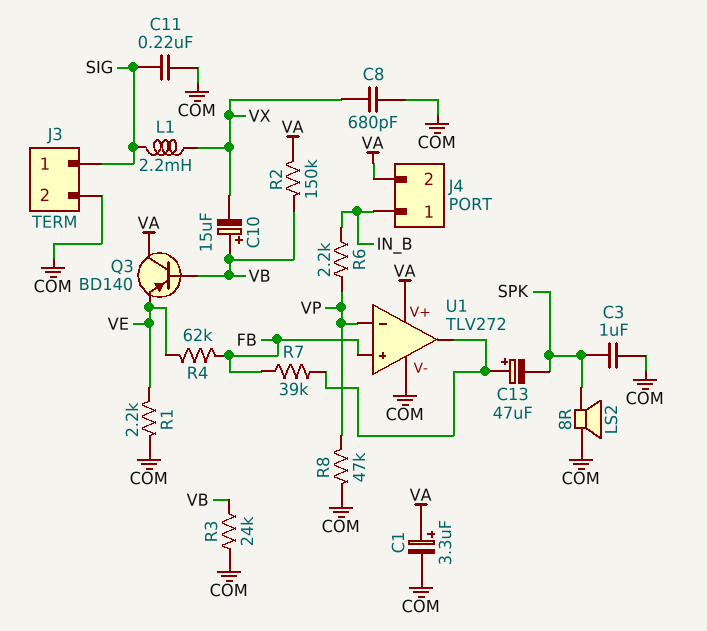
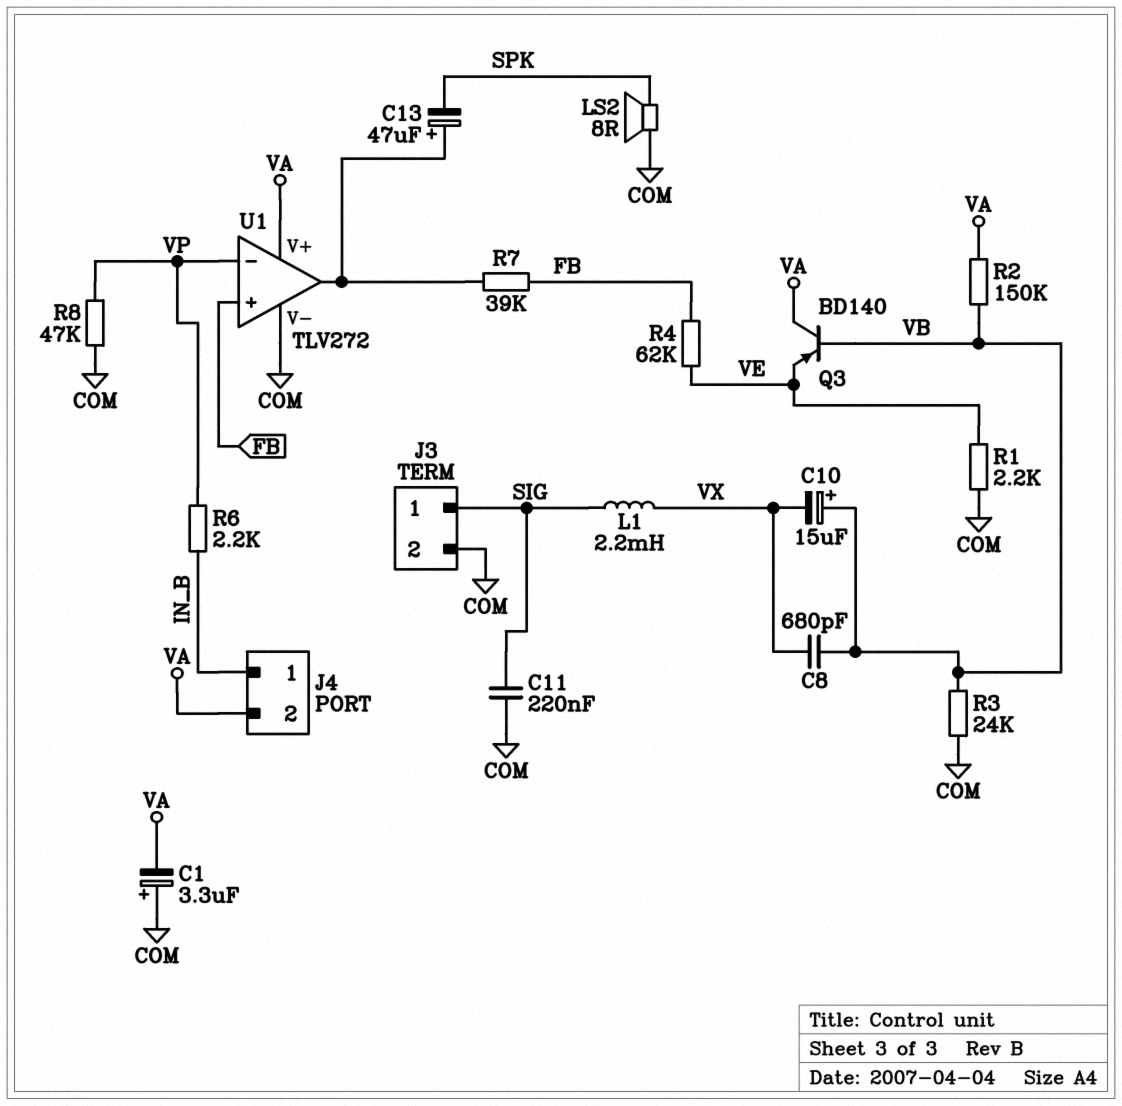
C1: 3.3uF (plus VA, minus COM) -> 3.3uF (plus COM, minus VA)
C3: 1uF (COM, SPK) -> none
C8: 680pF (COM, VX) -> 680pF (VB, VX)

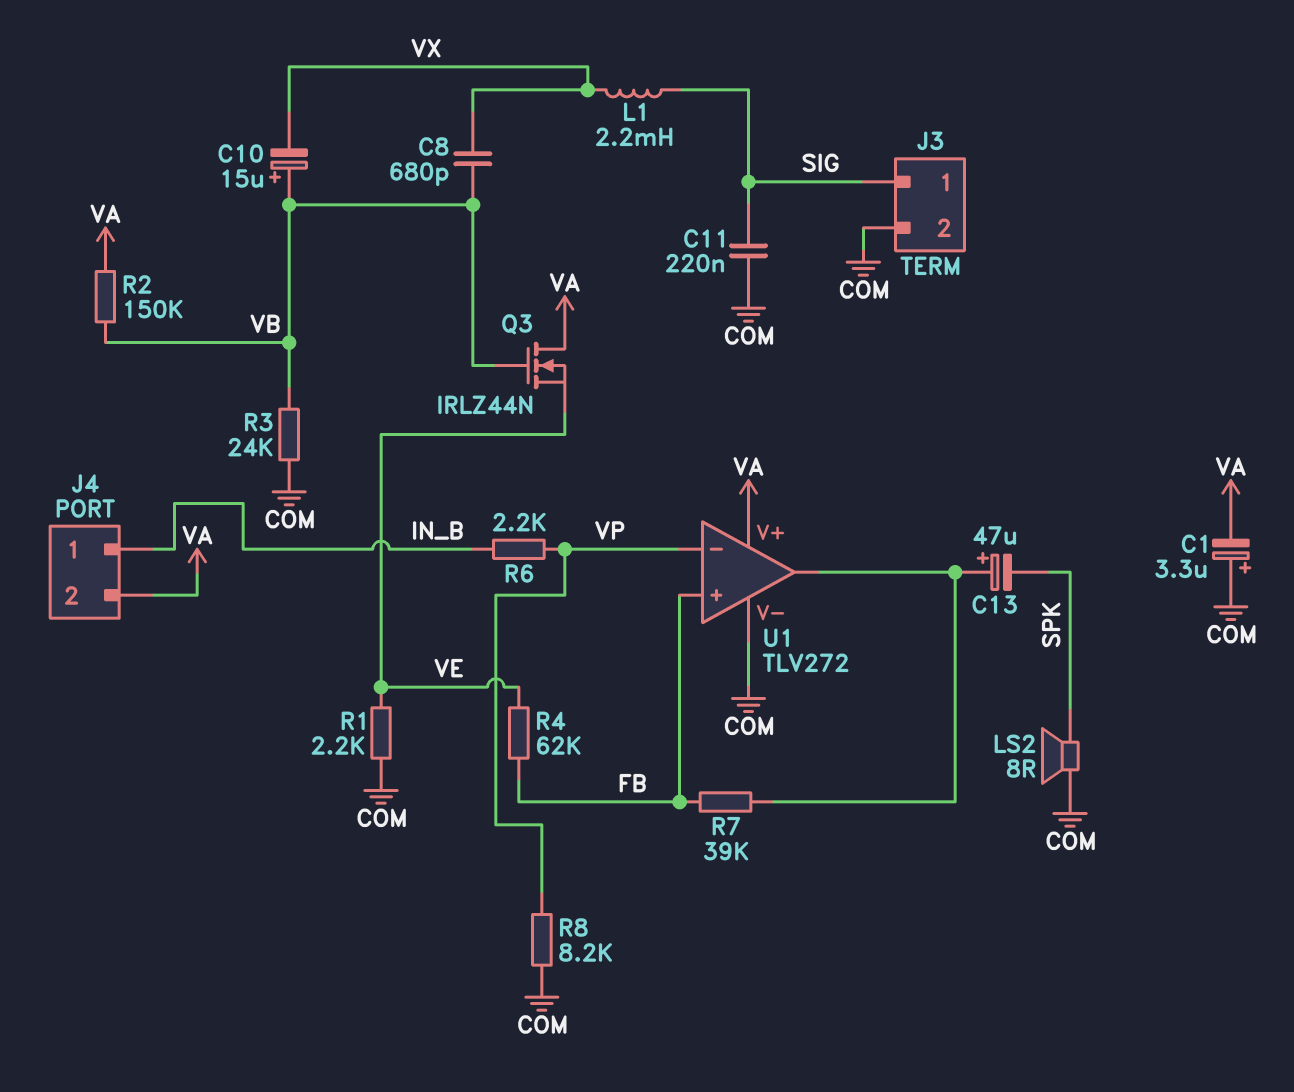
Q3: PNP BD140 (B VB, C VA, E VE) -> NMOS IRLZ44N (G VB, D VA, S VE)
R8: 47k (COM, VP) -> 8.2k (COM, VP)

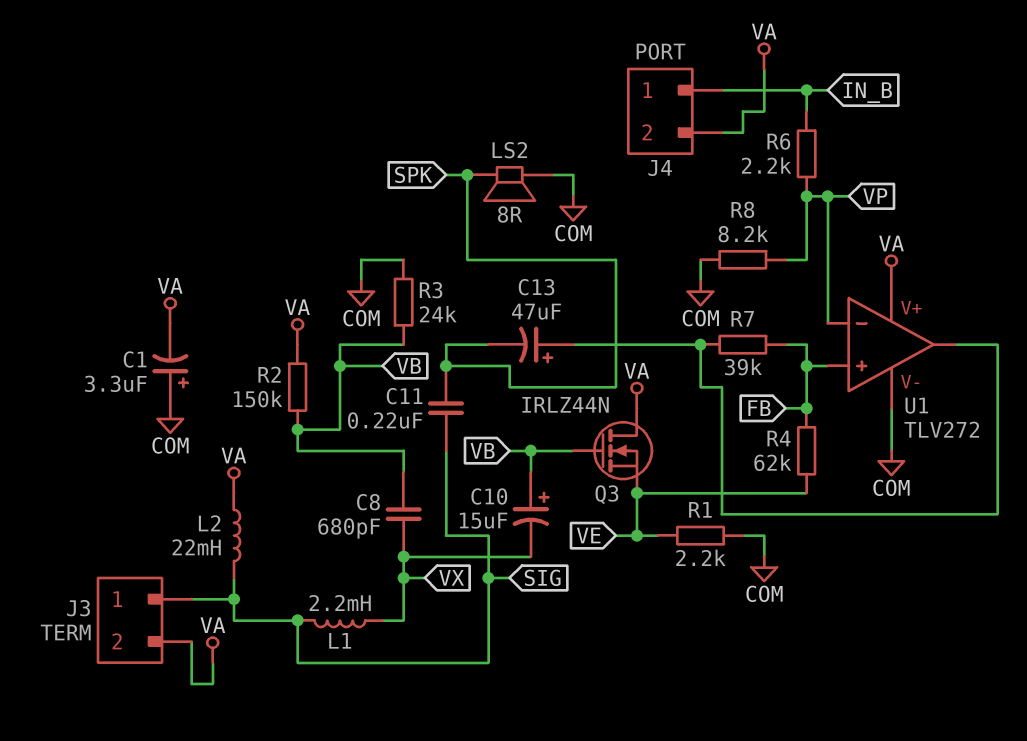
C11: 220nF (COM, SIG) -> 220nF (SIG, SPK)
J3 pin 2: COM -> VA
L2: none -> 22mH (SIG, VA)

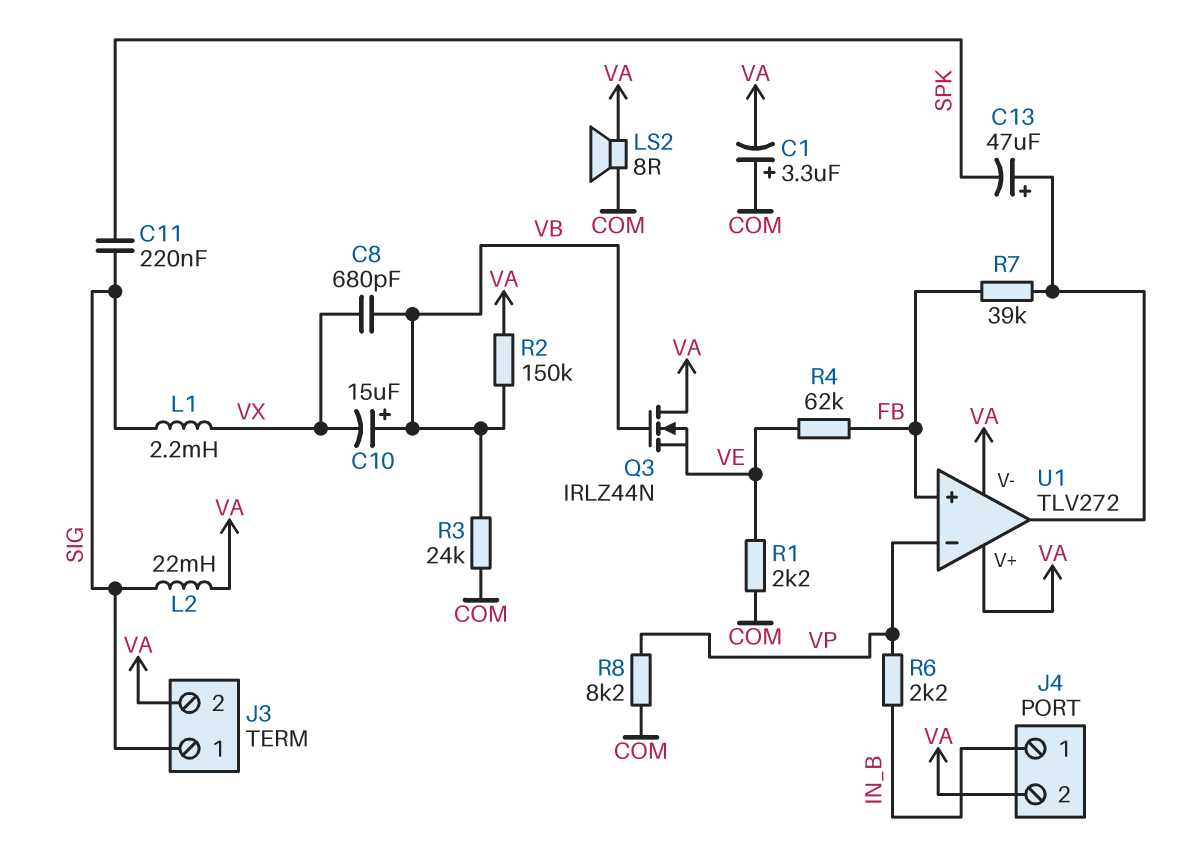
LS2: speaker 8R (COM, SPK) -> speaker 8R (COM, VA)
U1 pin V-: COM -> VA

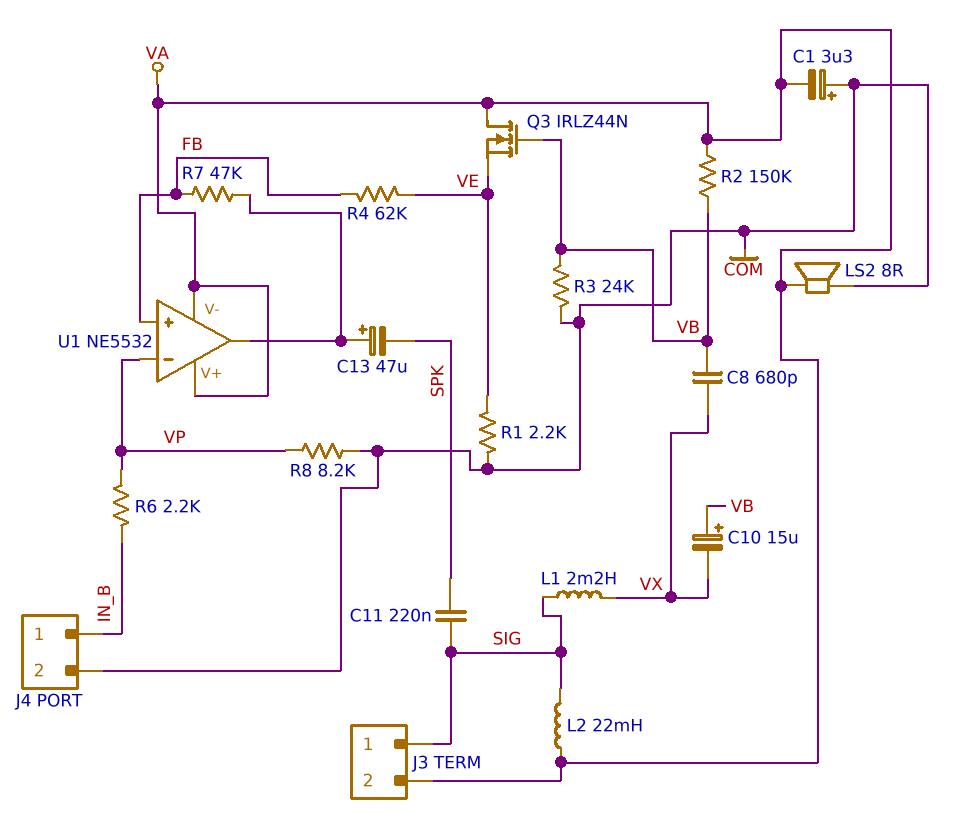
J4 pin 2: VA -> COM
R7: 39k (FB, U1/out) -> 47k (FB, U1/out)
U1: TLV272 -> NE5532

